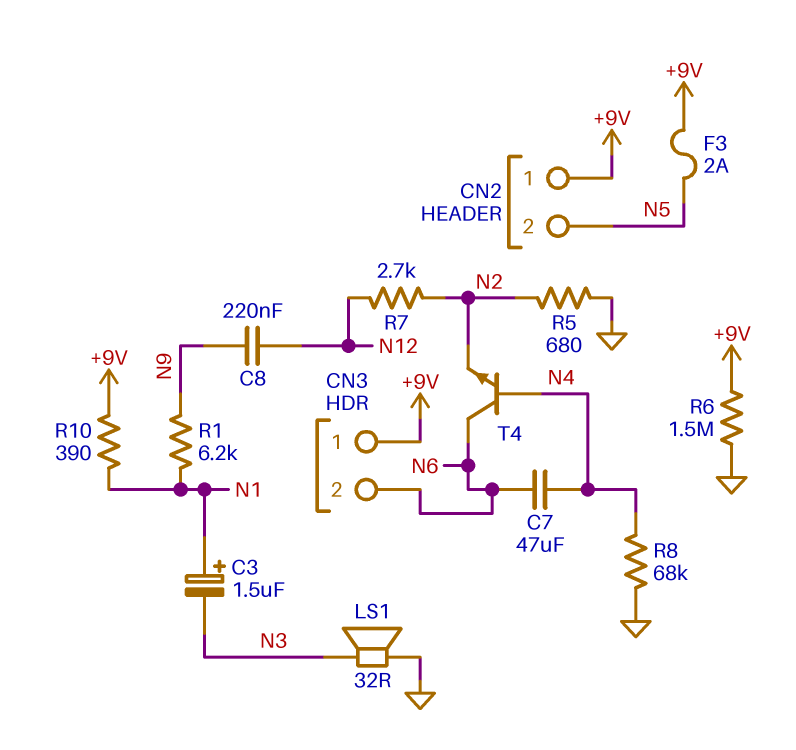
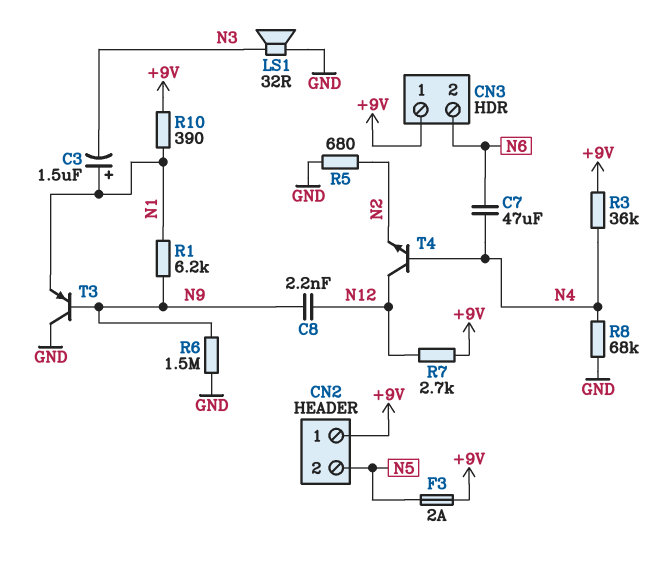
C8: 220nF (N9, N12) -> 2.2nF (N9, N12)
R3: none -> 36k (+9V, N4)
R6: 1.5M (+9V, GND) -> 1.5M (GND, N9)
R7: 2.7k (N2, N12) -> 2.7k (+9V, N12)
T3: none -> PNP (B N9, C GND, E N1)
T4: NPN (B N4, C N6, E N2) -> NPN (B N4, C N12, E N2)

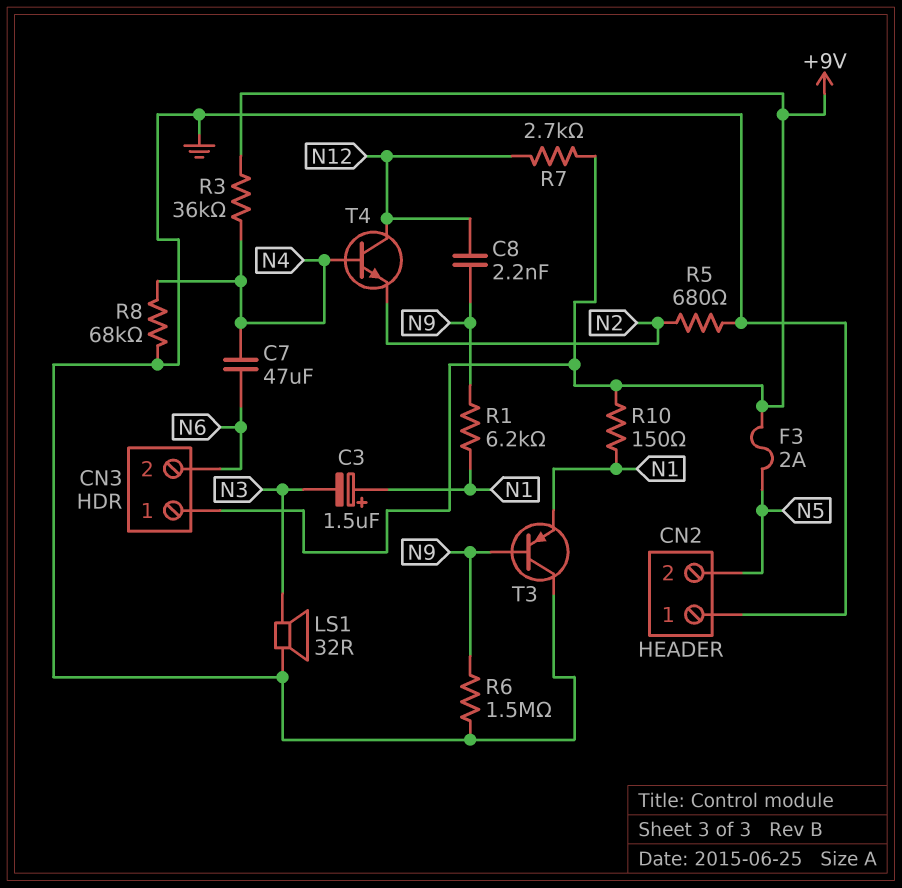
CN2 pin 1: +9V -> GND
R10: 390 (+9V, N1) -> 150 (+9V, N1)

